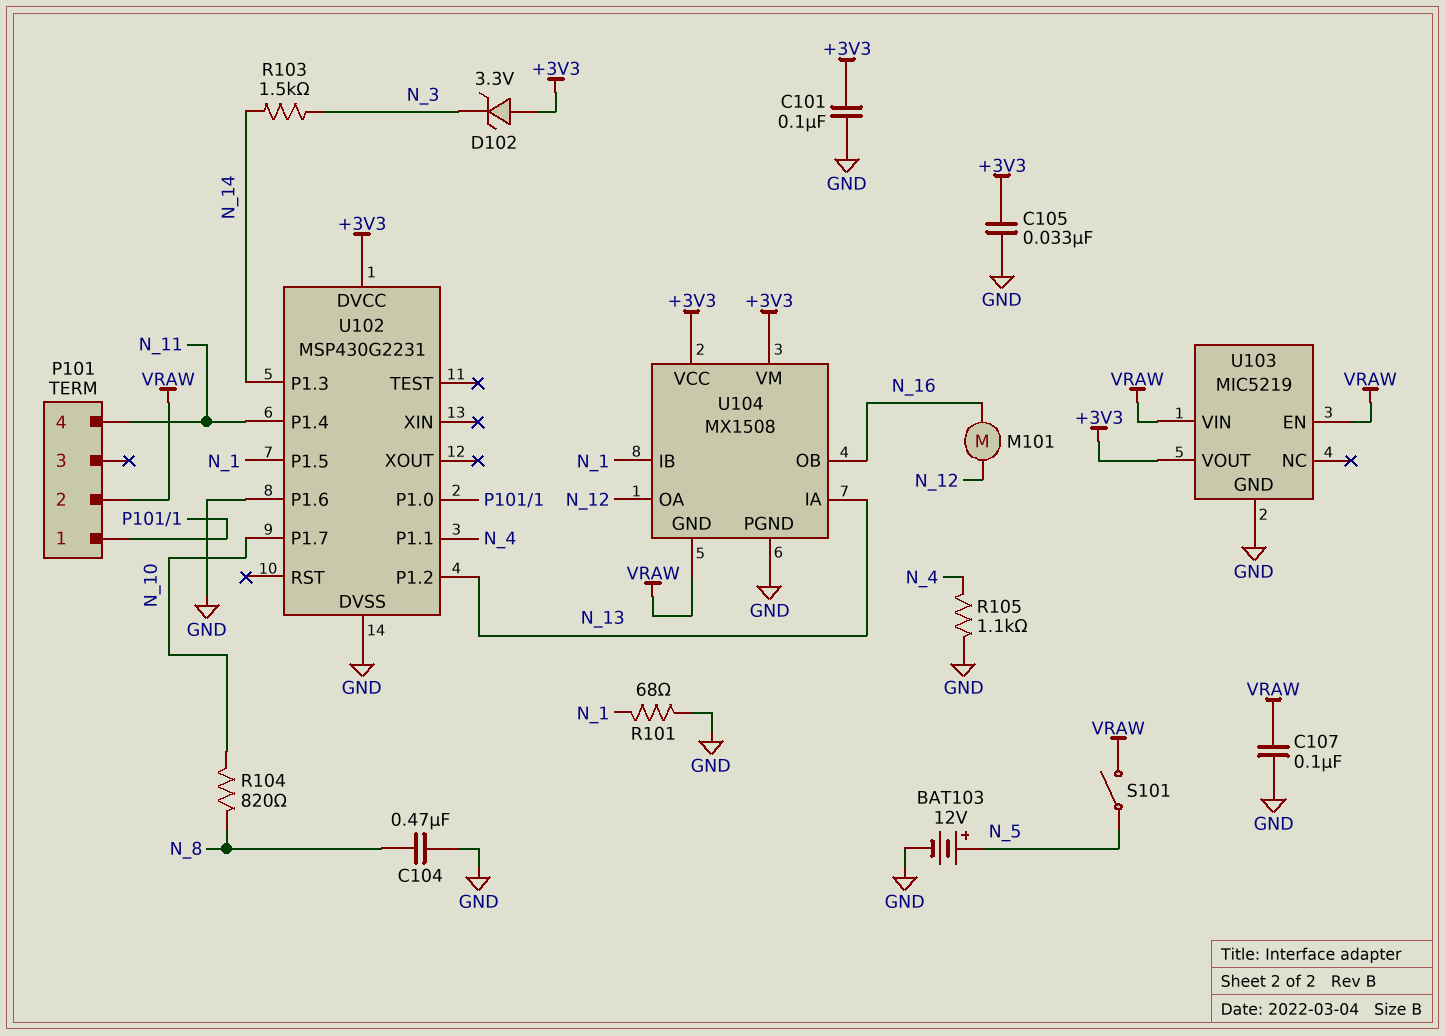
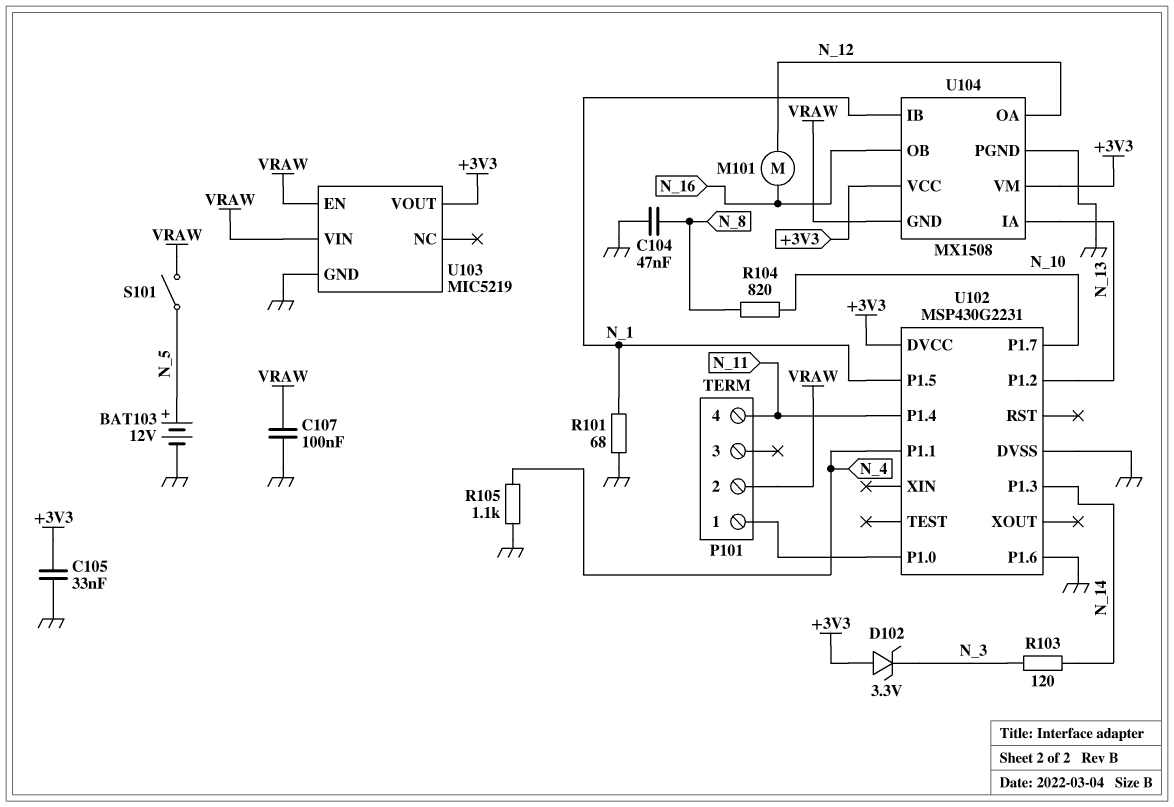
C101: 100nF (+3V3, GND) -> none
C104: 470nF (GND, N_8) -> 47nF (GND, N_8)
R103: 1.5k (N_3, N_14) -> 120 (N_3, N_14)

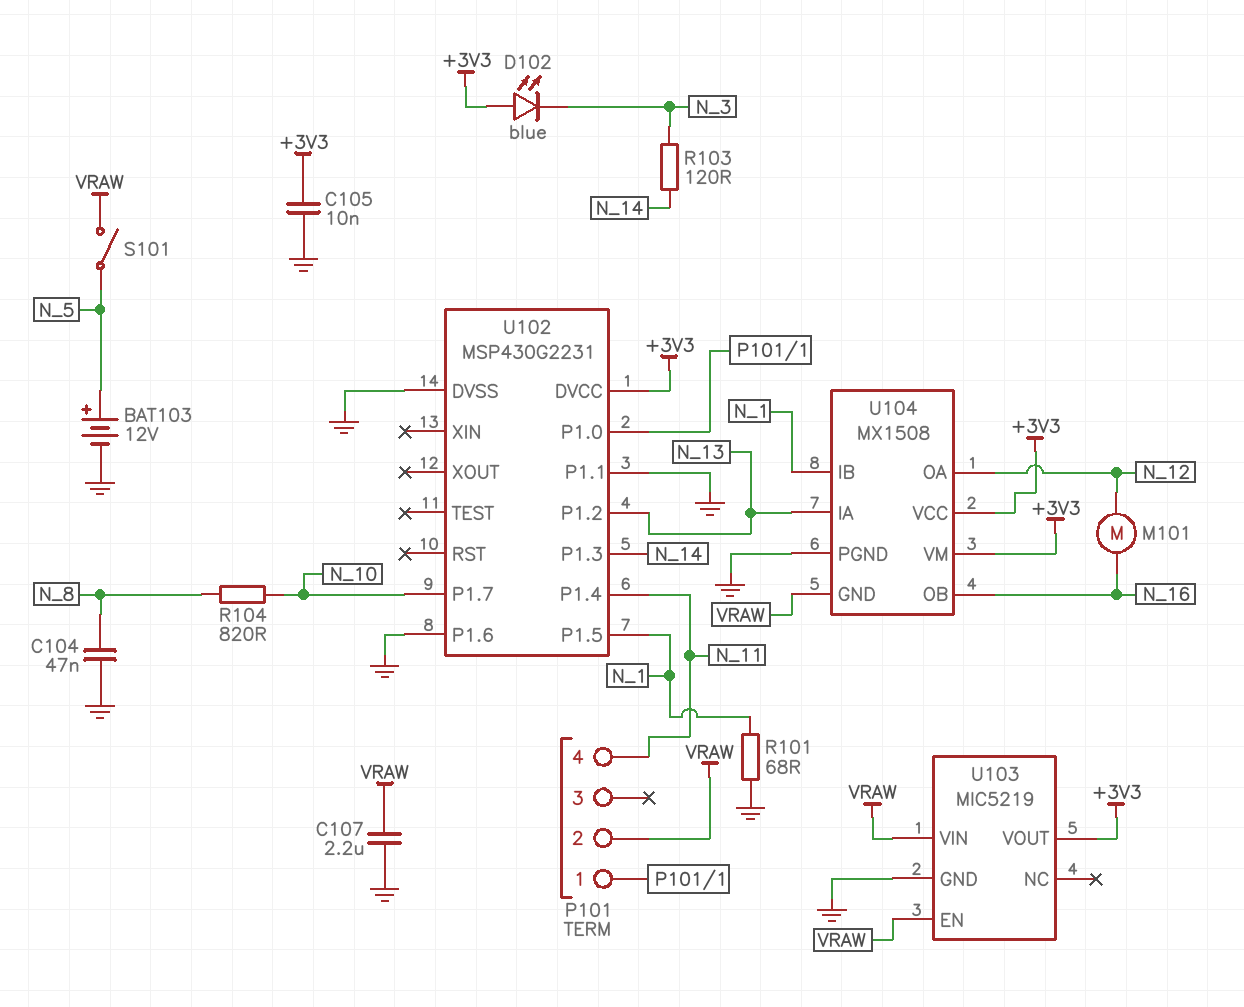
C105: 33nF (+3V3, GND) -> 10nF (+3V3, GND)
C107: 100nF (GND, VRAW) -> 2.2uF (GND, VRAW)
D102: zener 3.3V (A +3V3, K N_3) -> LED blue (A +3V3, K N_3)
R105: 1.1k (GND, N_4) -> none
U102 pin P1.1: N_4 -> GND

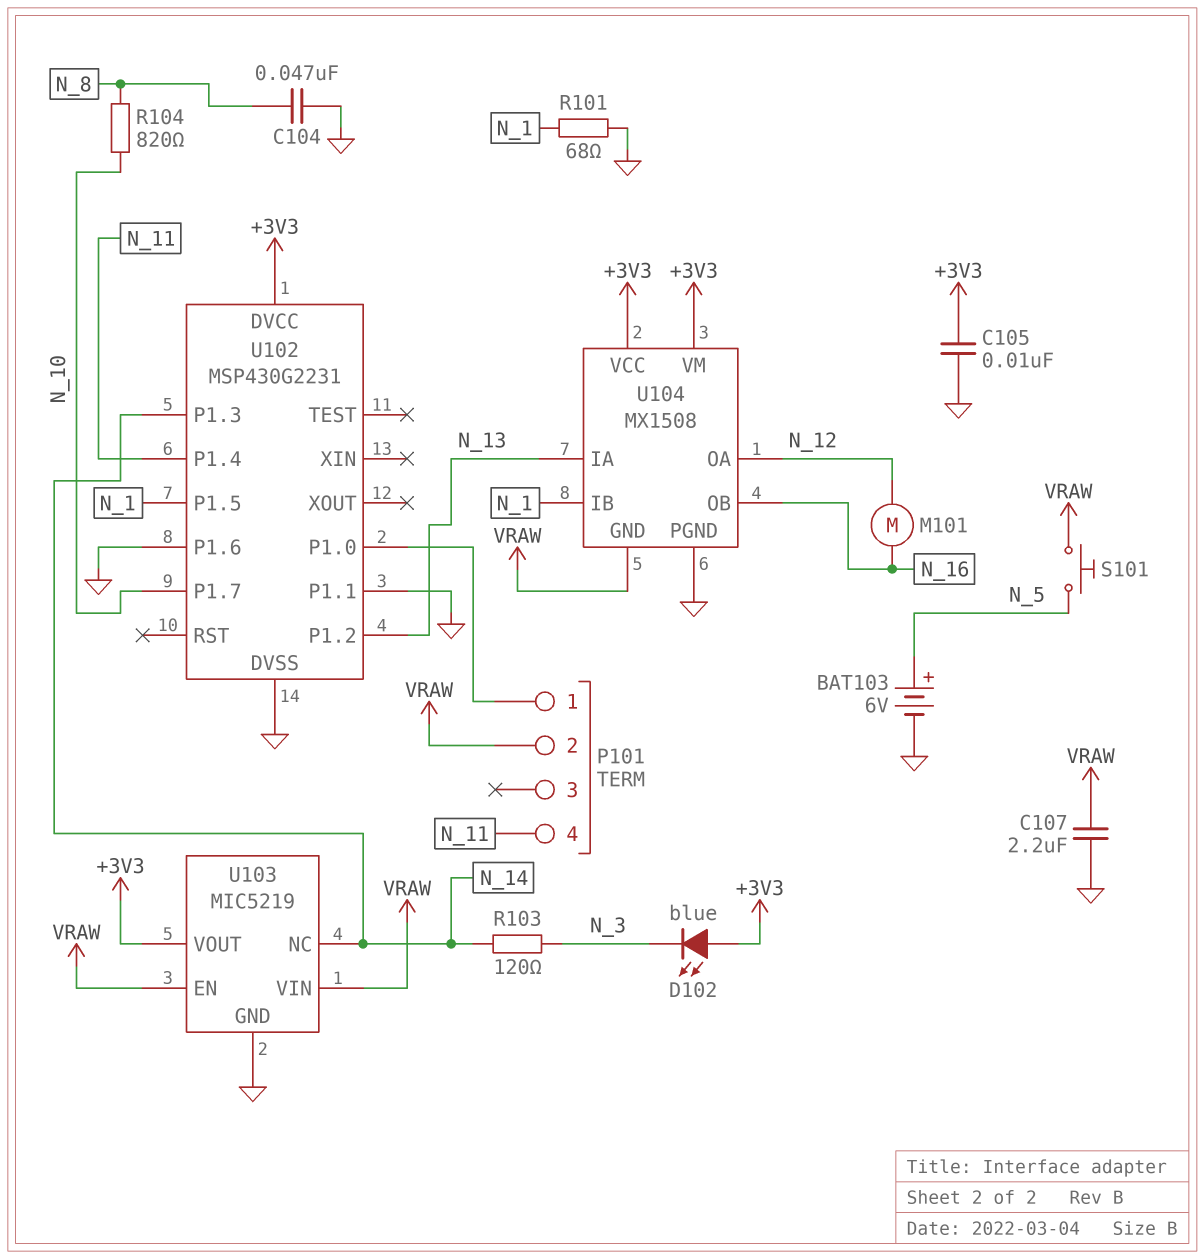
BAT103: 12V (plus N_5, minus GND) -> 6V (plus N_5, minus GND)
S101: switch (N_5, VRAW) -> button (N_5, VRAW)
U103 pin NC: none -> N_14

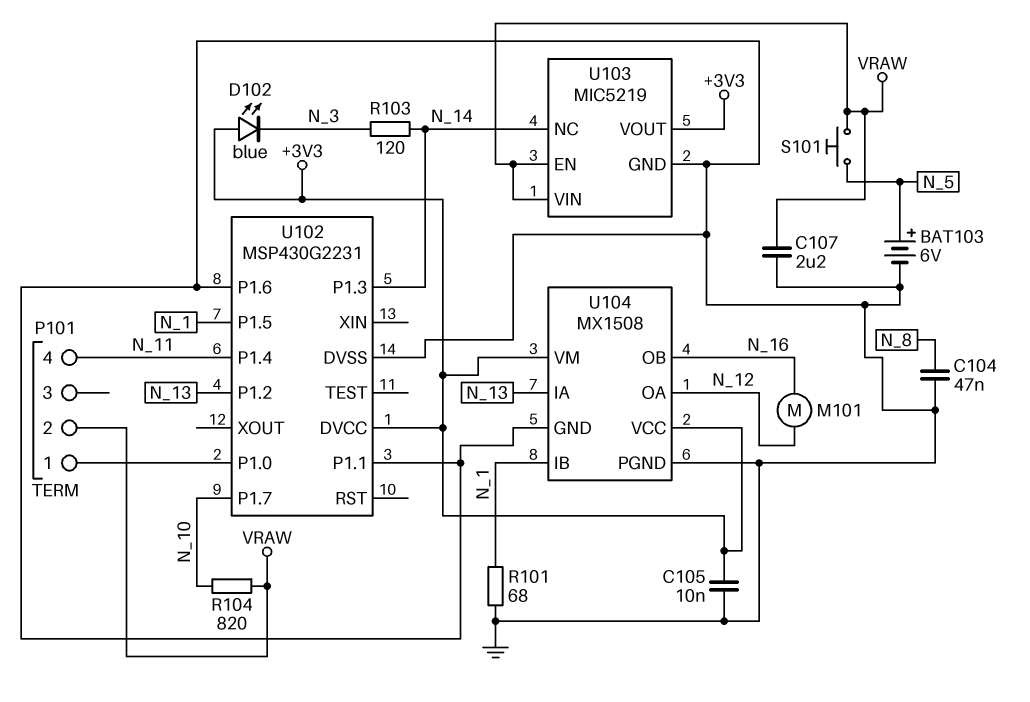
R104: 820 (N_8, N_10) -> 820 (N_10, VRAW)
U104 pin GND: VRAW -> GND

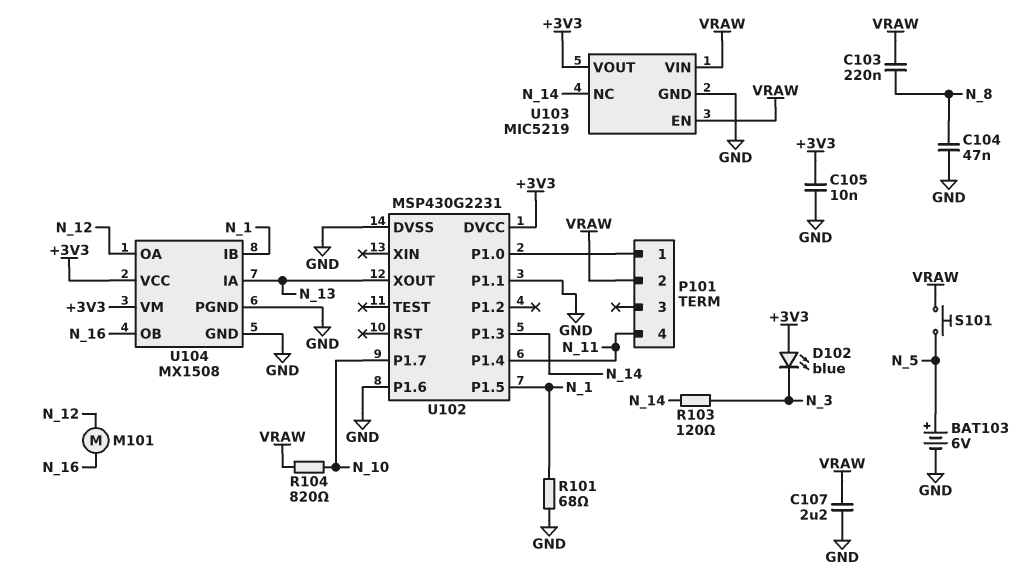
C103: none -> 220nF (N_8, VRAW)
U102 pin P1.2: N_13 -> none
U102 pin XOUT: none -> N_13

